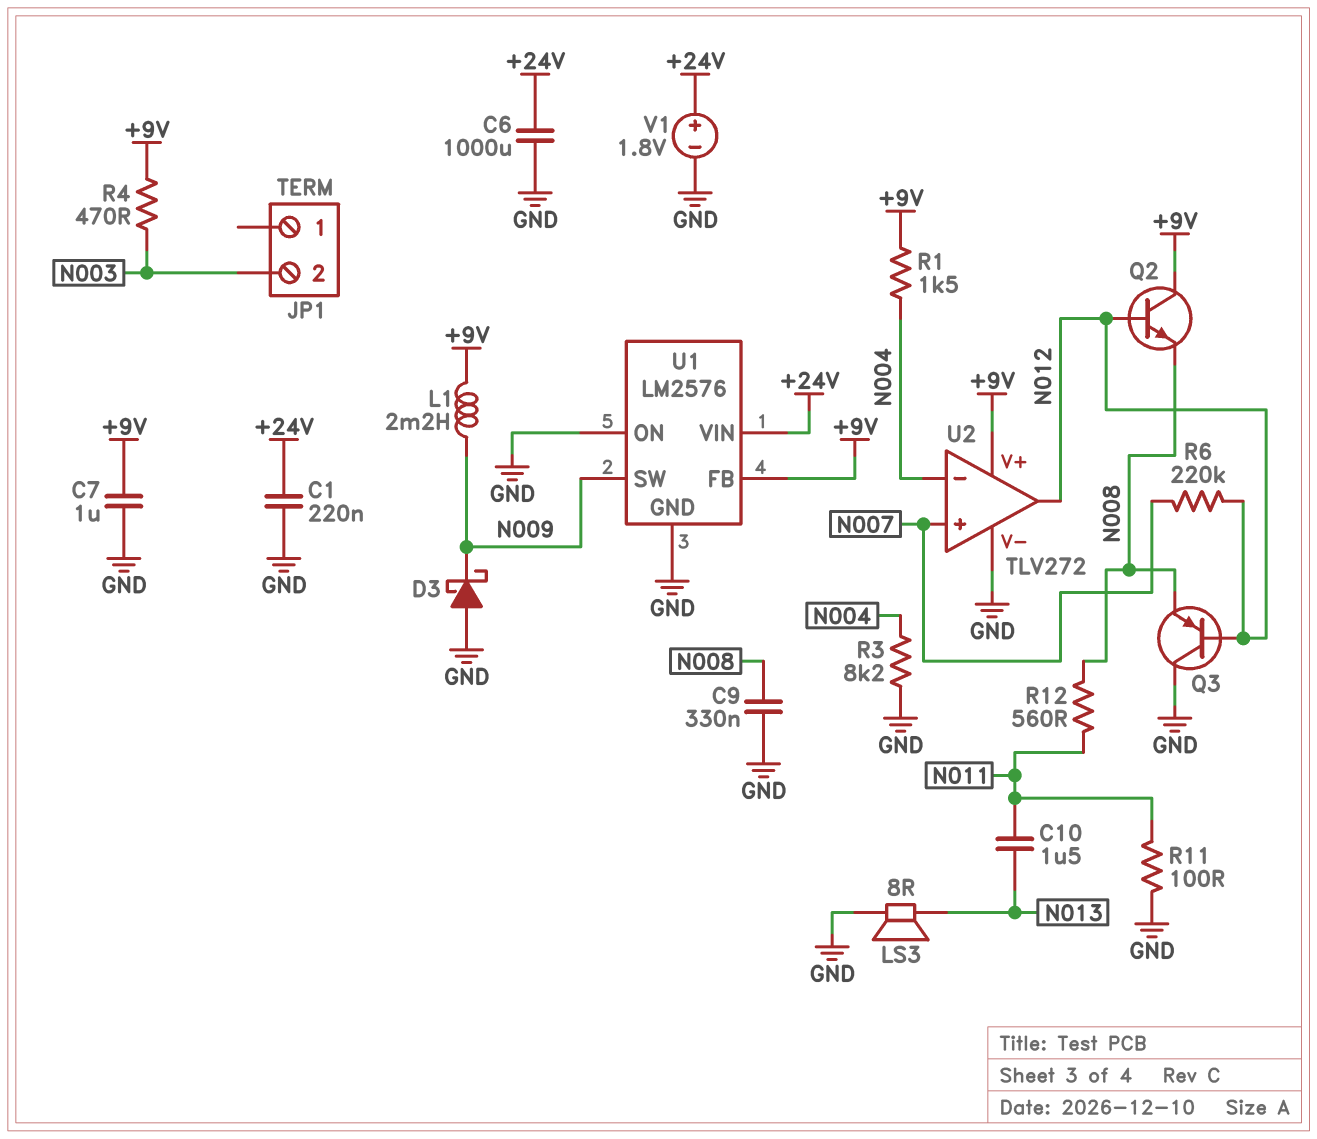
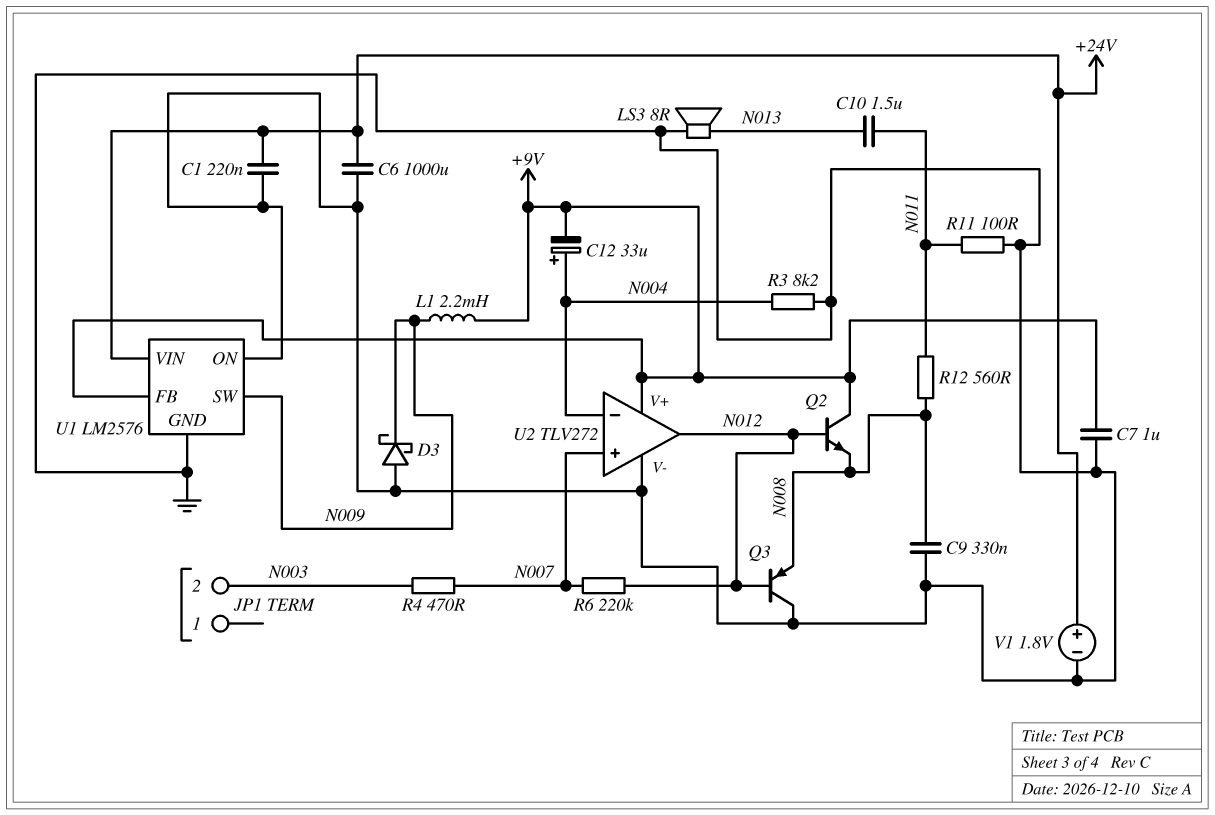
C12: none -> 33uF (plus N004, minus +9V)
R1: 1.5k (+9V, N004) -> none
R4: 470 (+9V, N003) -> 470 (N003, N007)

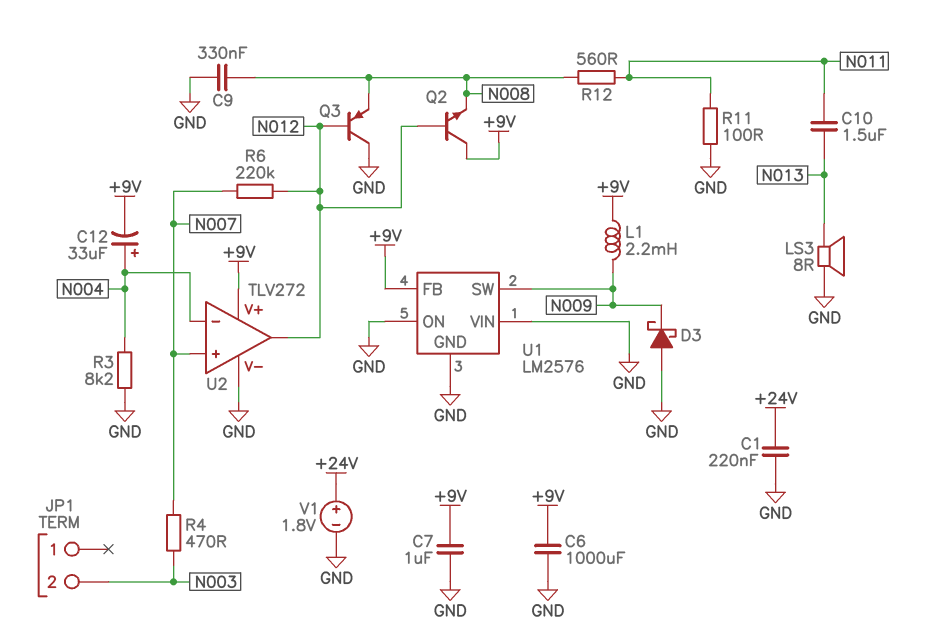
C6: 1000uF (+24V, GND) -> 1000uF (+9V, GND)
U1 pin VIN: +24V -> GND

